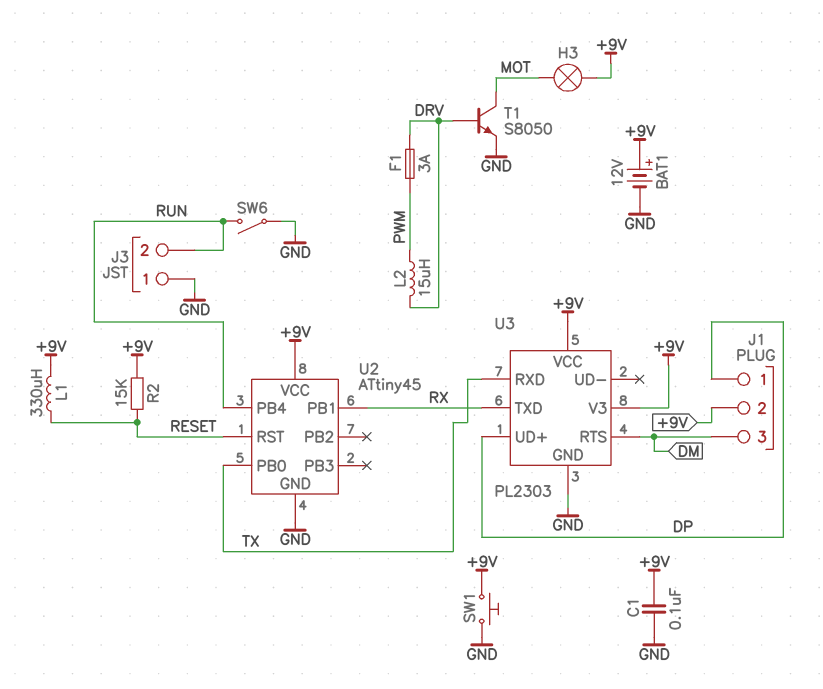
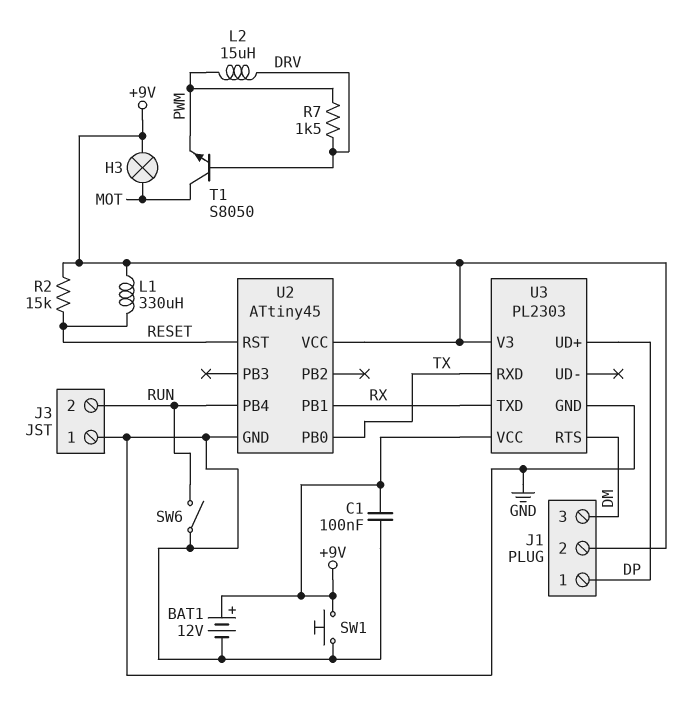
F1: 3A (DRV, PWM) -> none
R7: none -> 1.5k (DRV, PWM)
T1: NPN S8050 (B DRV, C MOT, E GND) -> NPN S8050 (B DRV, C MOT, E PWM)

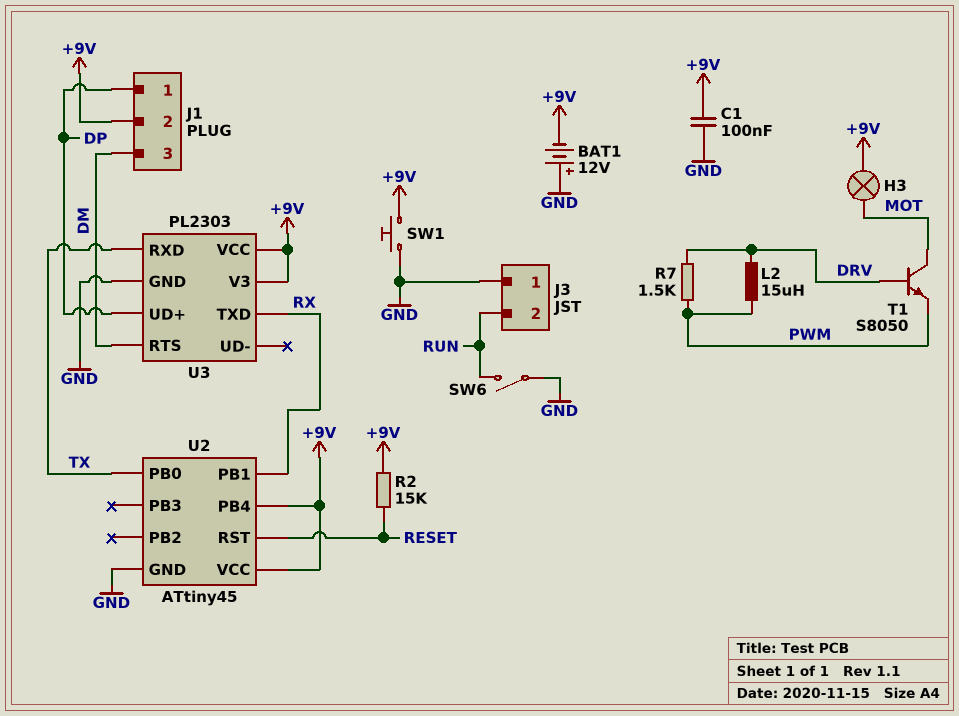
BAT1: 12V (plus +9V, minus GND) -> 12V (plus GND, minus +9V)
L1: 330uH (+9V, RESET) -> none
U2 pin PB4: RUN -> +9V

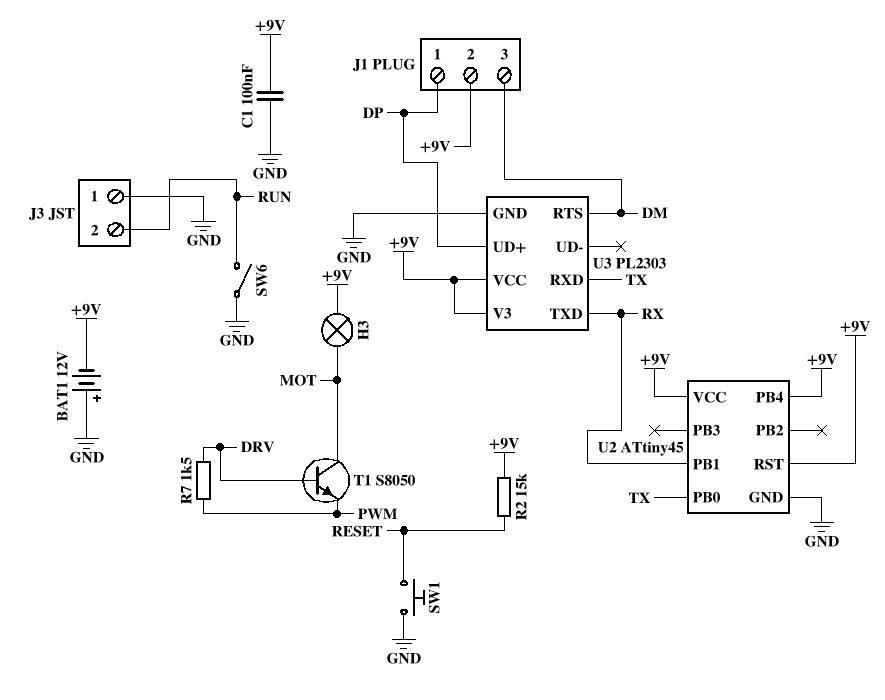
L2: 15uH (DRV, PWM) -> none
SW1: button (+9V, GND) -> button (GND, RESET)
U2 pin RST: RESET -> +9V

